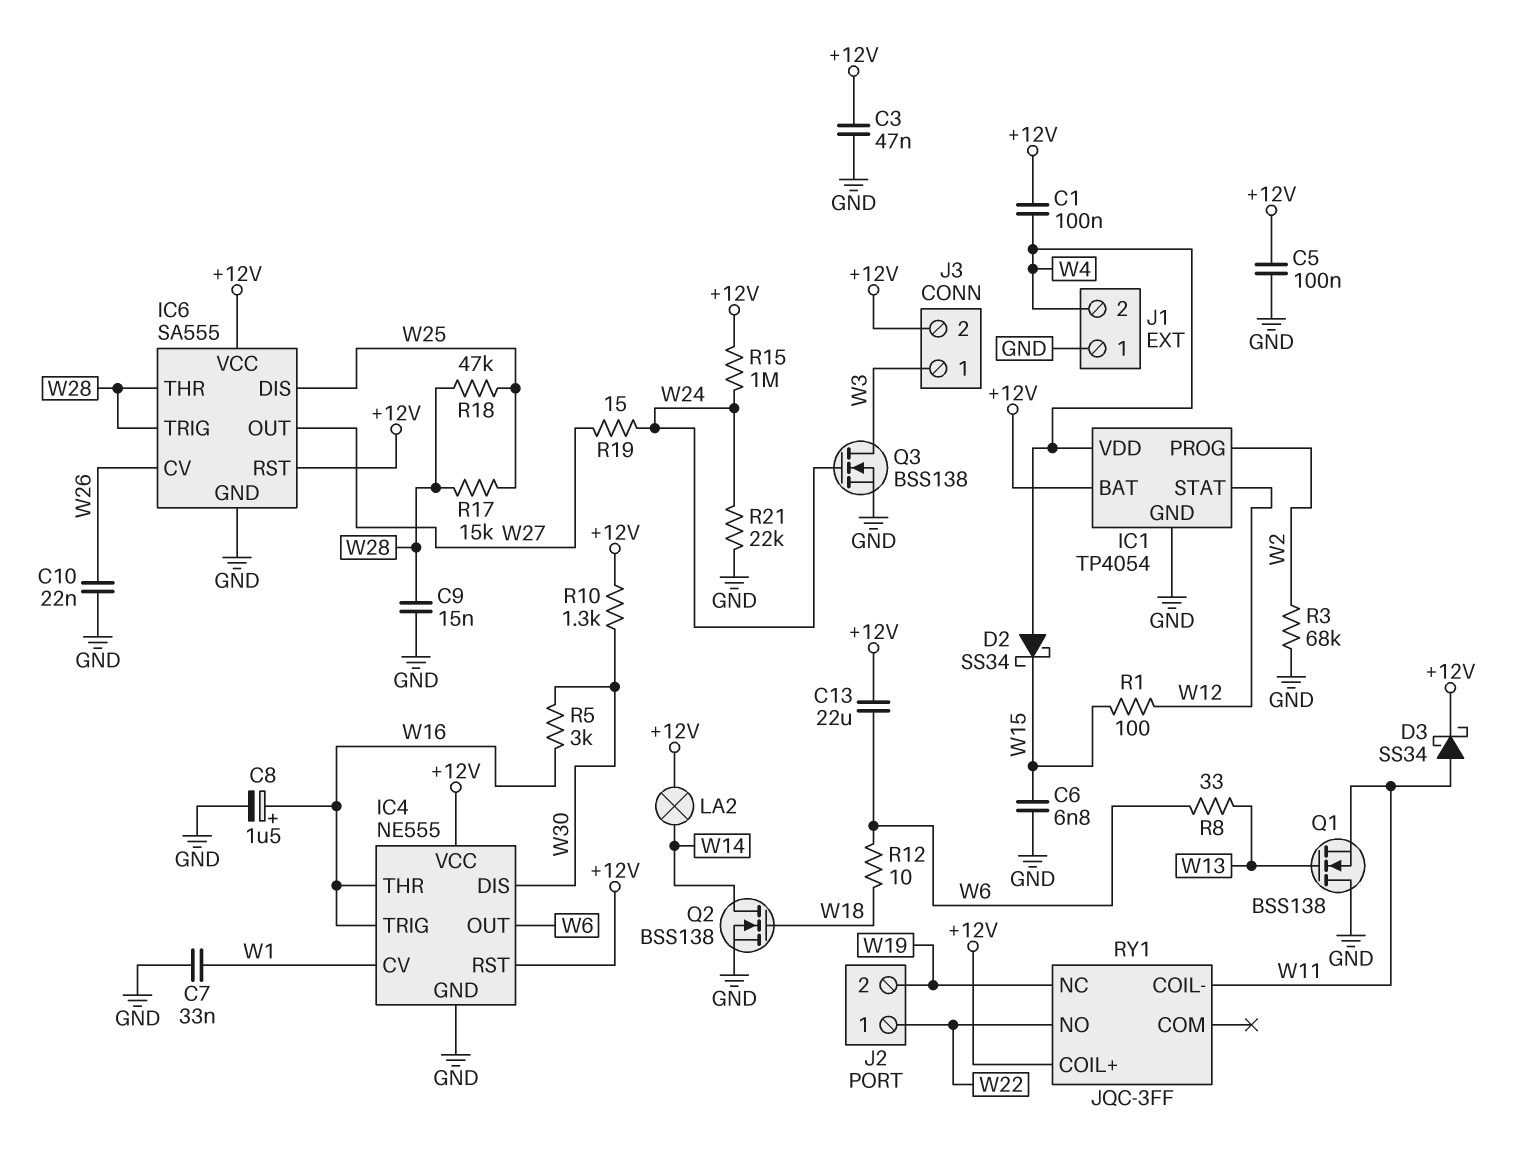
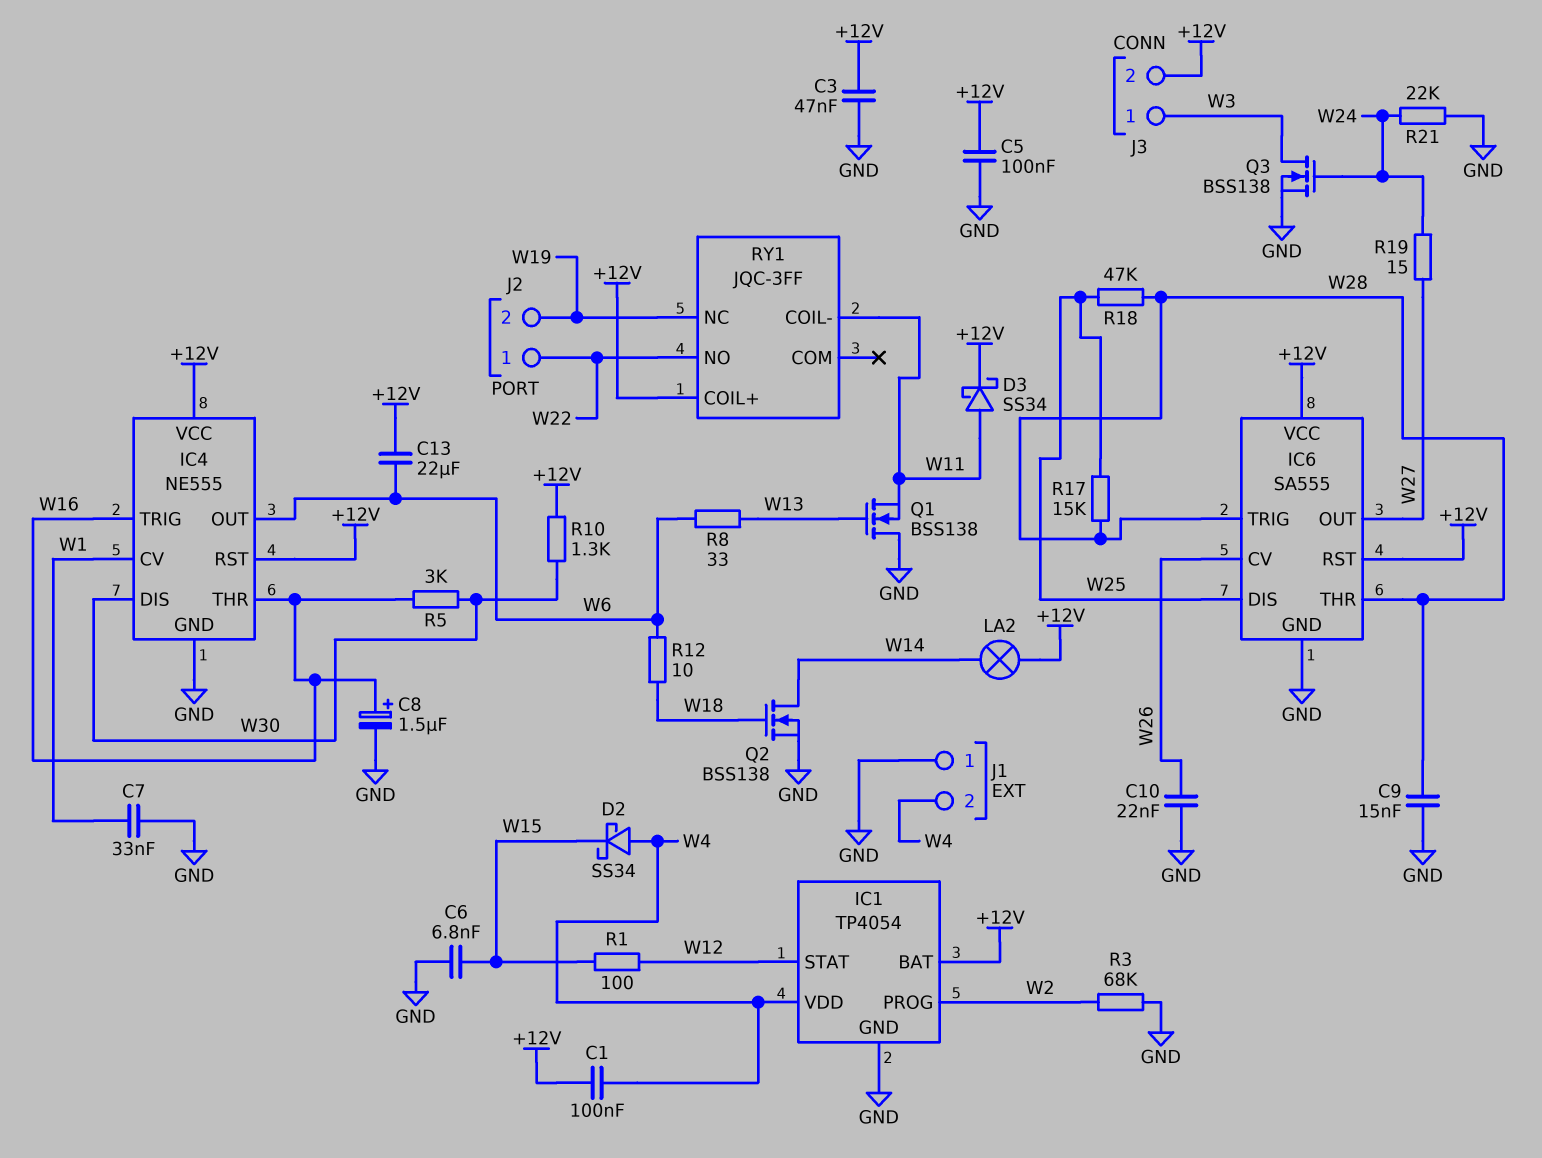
R15: 1M (+12V, W24) -> none

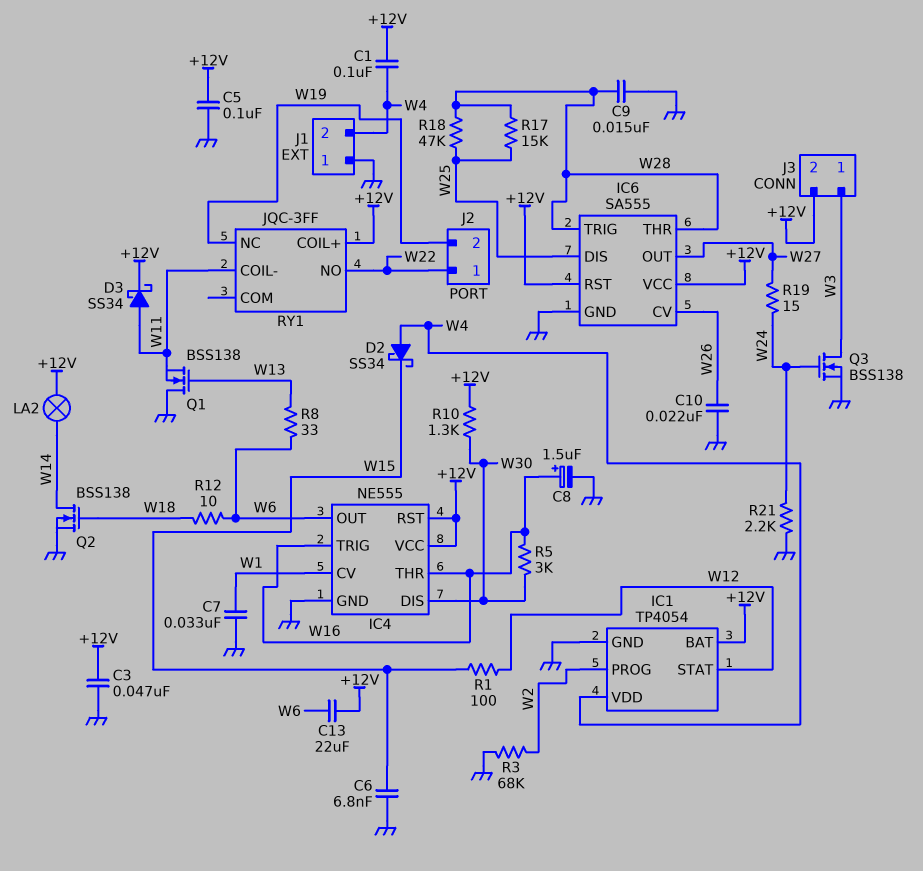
R21: 22k (GND, W24) -> 2.2k (GND, W24)

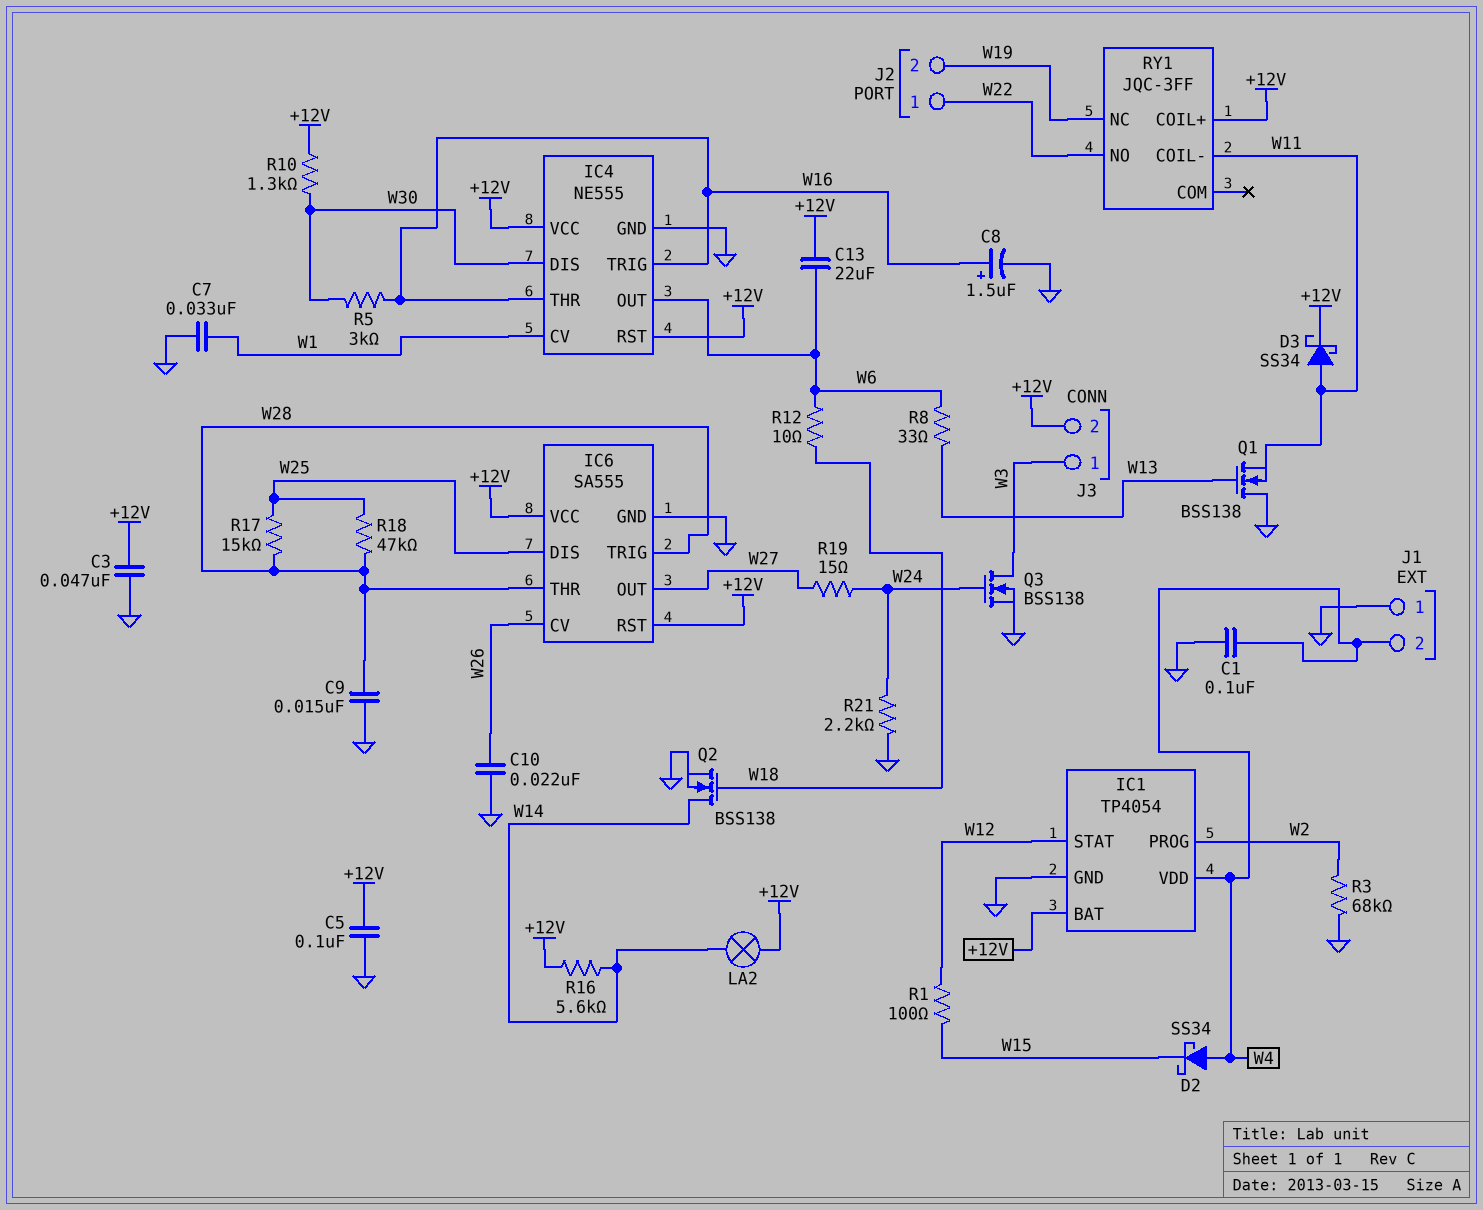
C1: 100nF (+12V, W4) -> 100nF (GND, W4)
C6: 6.8nF (GND, W15) -> none
R16: none -> 5.6k (+12V, W14)

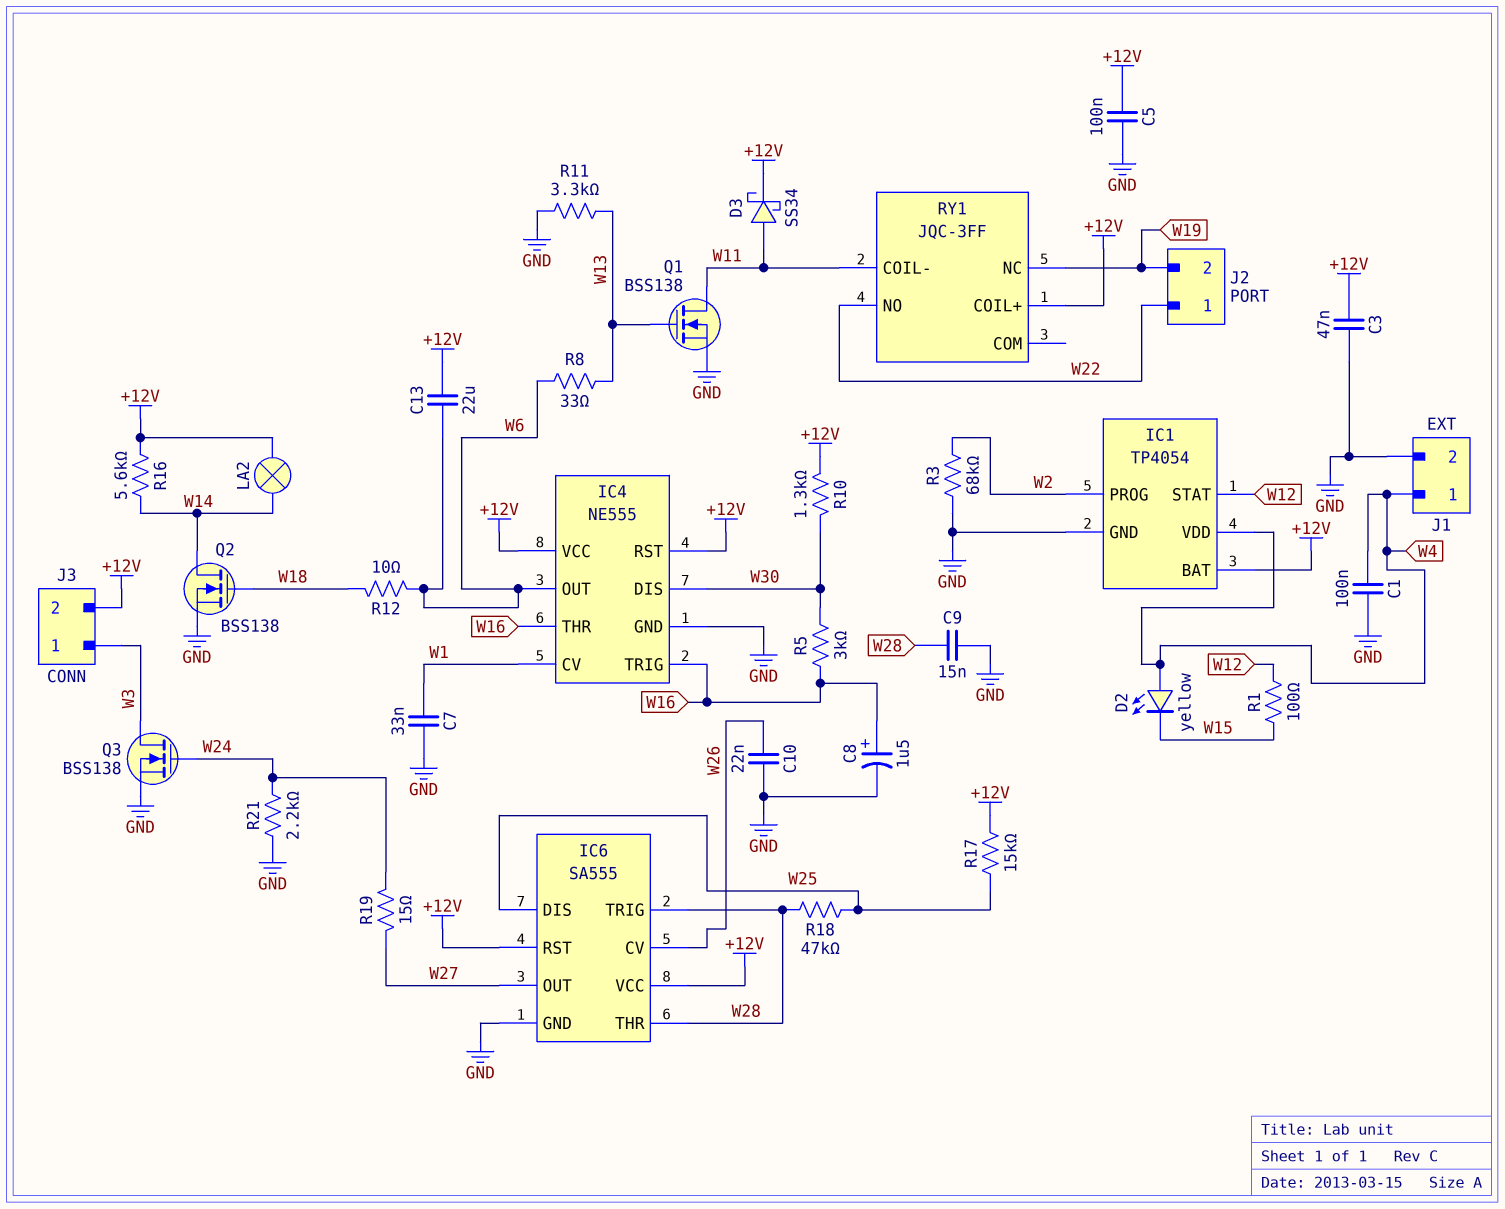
D2: schottky SS34 (A W4, K W15) -> LED yellow (A W4, K W15)
J1 pin 1: GND -> W4
J1 pin 2: W4 -> GND
Q1: NMOS BSS138 (G W13, D GND, S W11) -> NMOS BSS138 (G W13, D W11, S GND)
R11: none -> 3.3k (GND, W13)
R17: 15k (W25, W28) -> 15k (+12V, W25)

